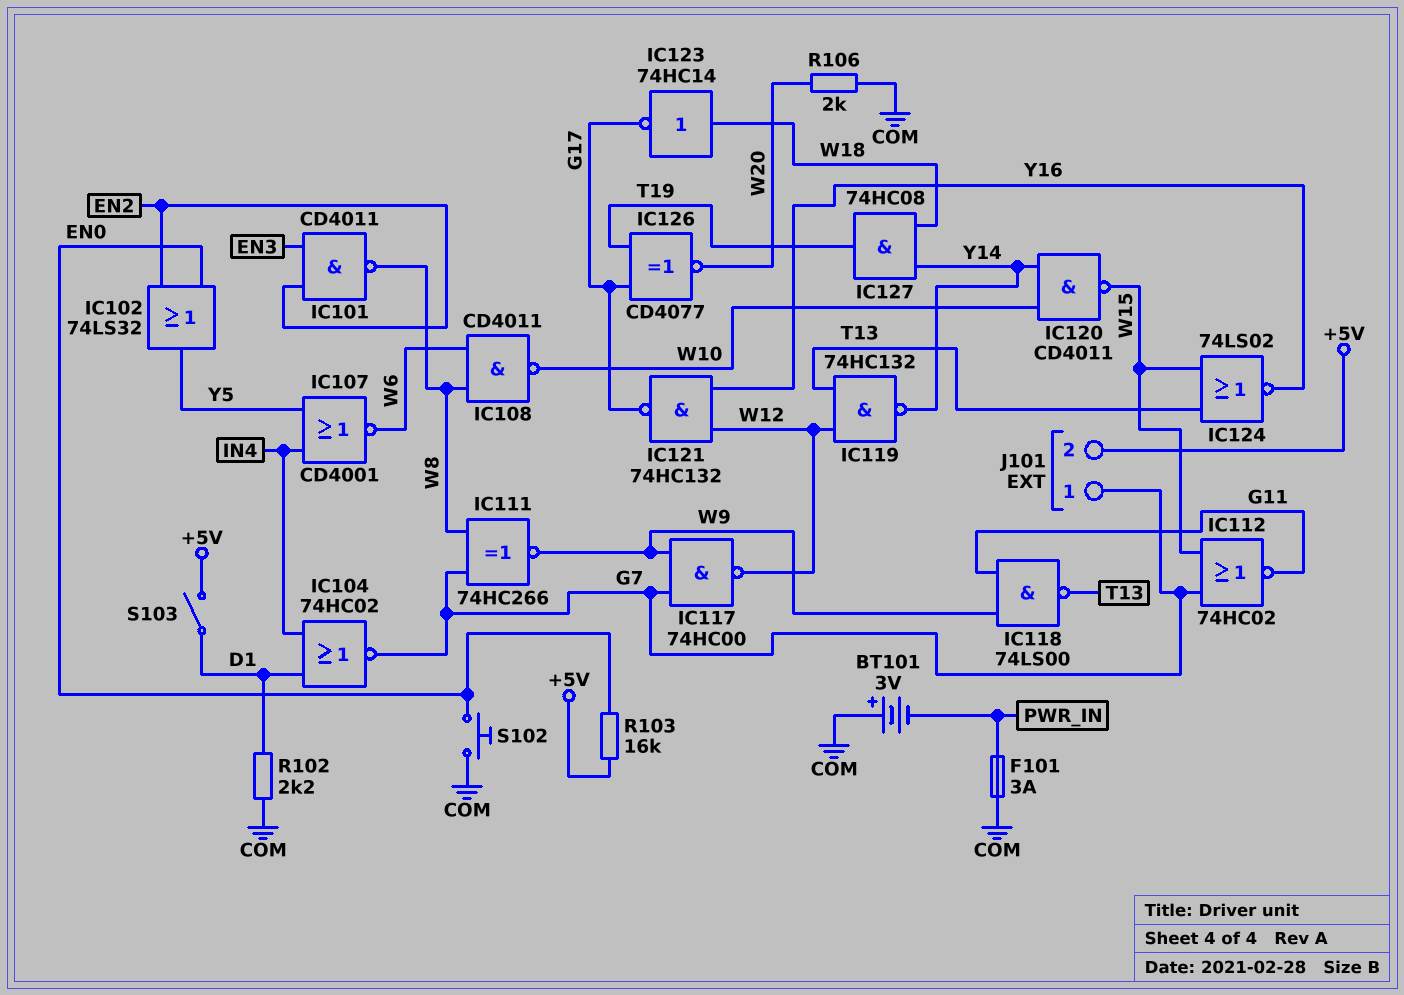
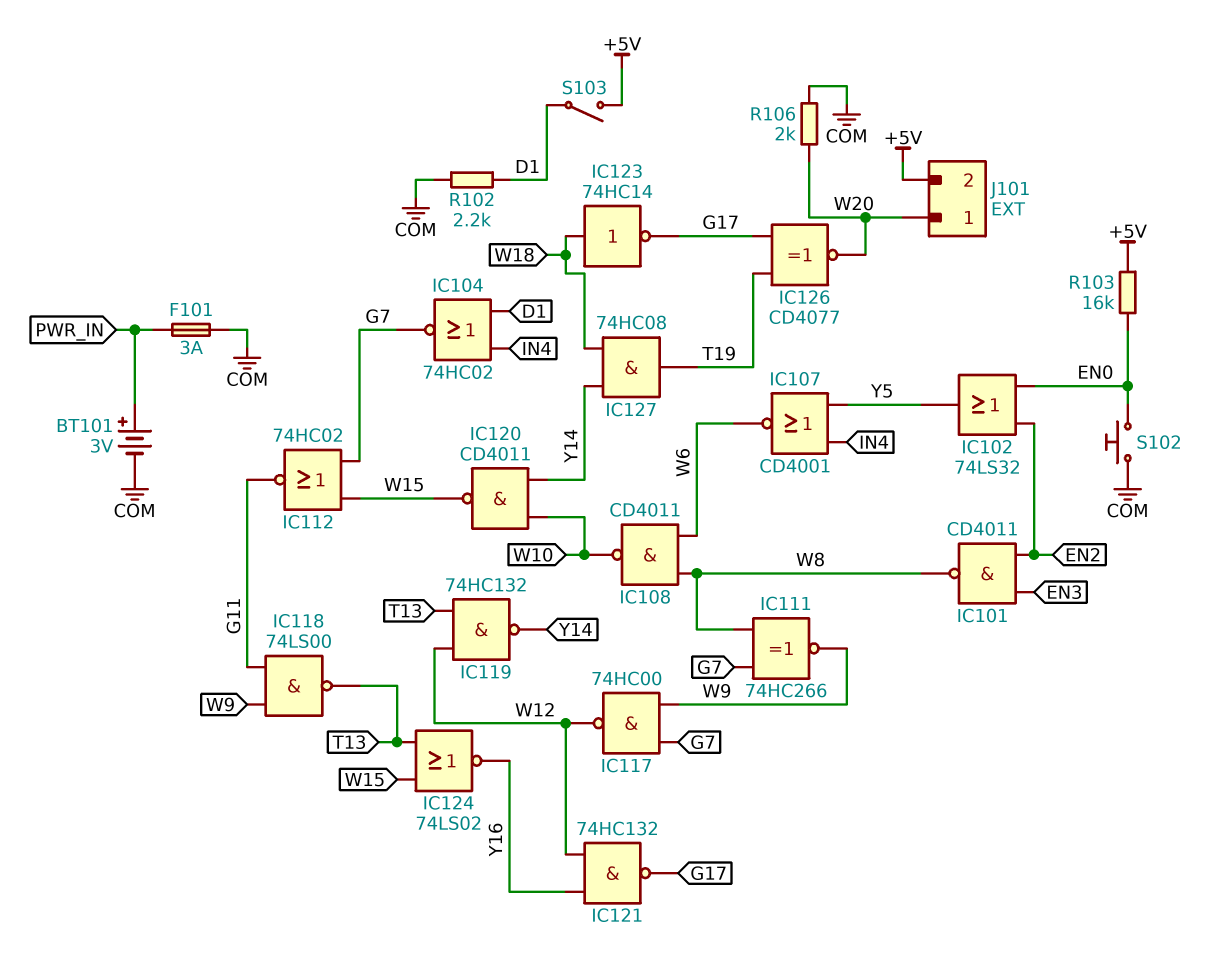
BT101: 3V (plus COM, minus PWR_IN) -> 3V (plus PWR_IN, minus COM)
J101 pin 1: G7 -> W20

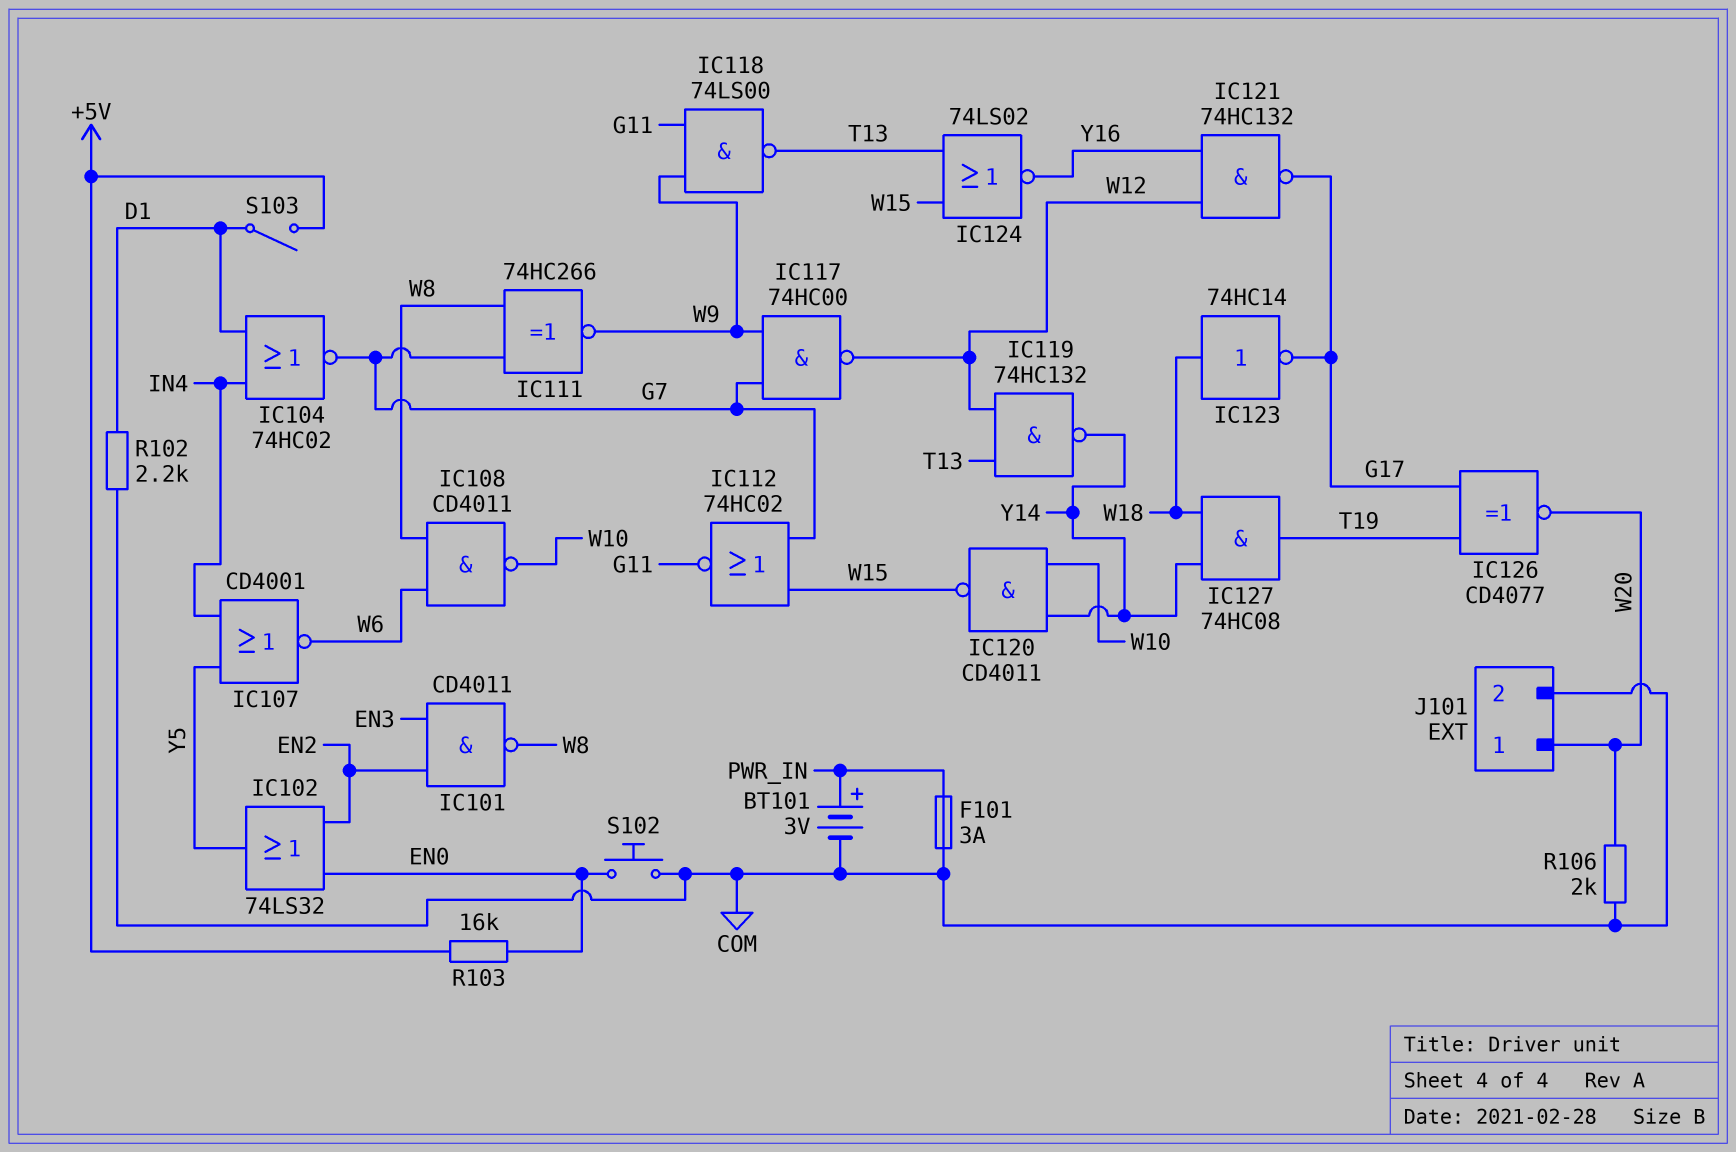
J101 pin 2: +5V -> COM

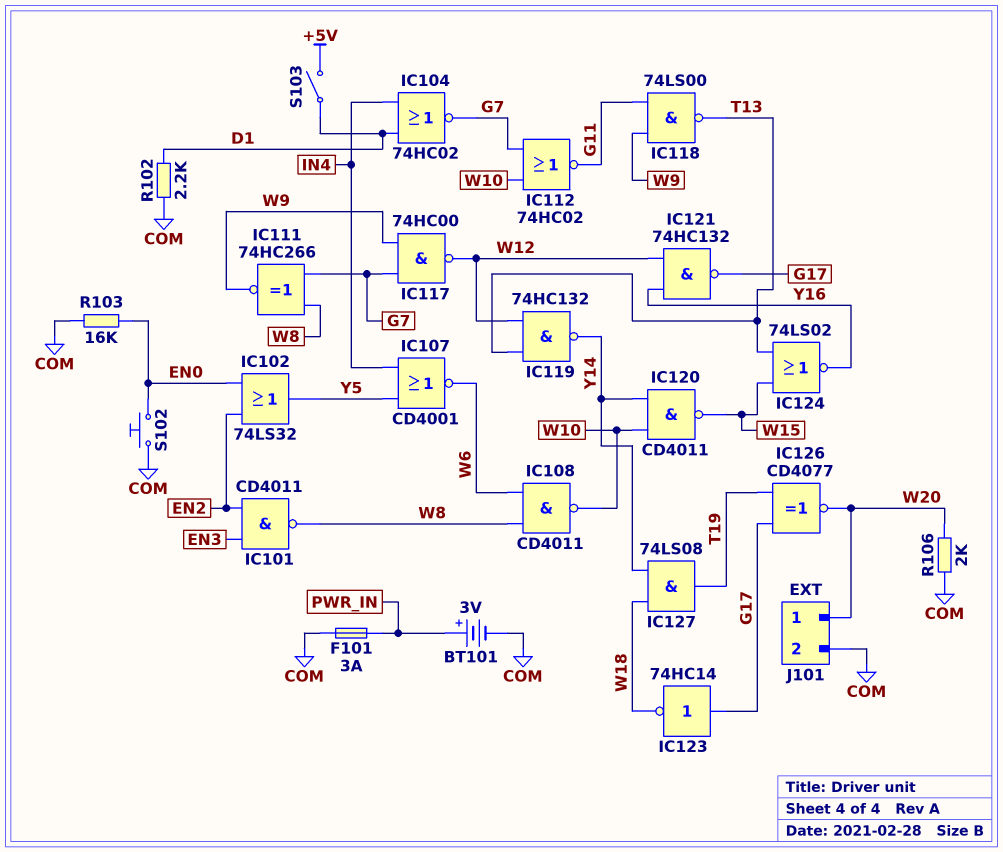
IC112: NOR 74HC02 (in G7, in W15, out G11) -> NOR 74HC02 (in G7, in W10, out G11)
IC123: NOT 74HC14 (in W18, out G17) -> NOT 74HC14 (in G17, out W18)
IC127: AND 74HC08 (in W18, in Y14, out T19) -> AND 74LS08 (in W18, in Y14, out T19)
R103: 16k (+5V, EN0) -> 16k (COM, EN0)

